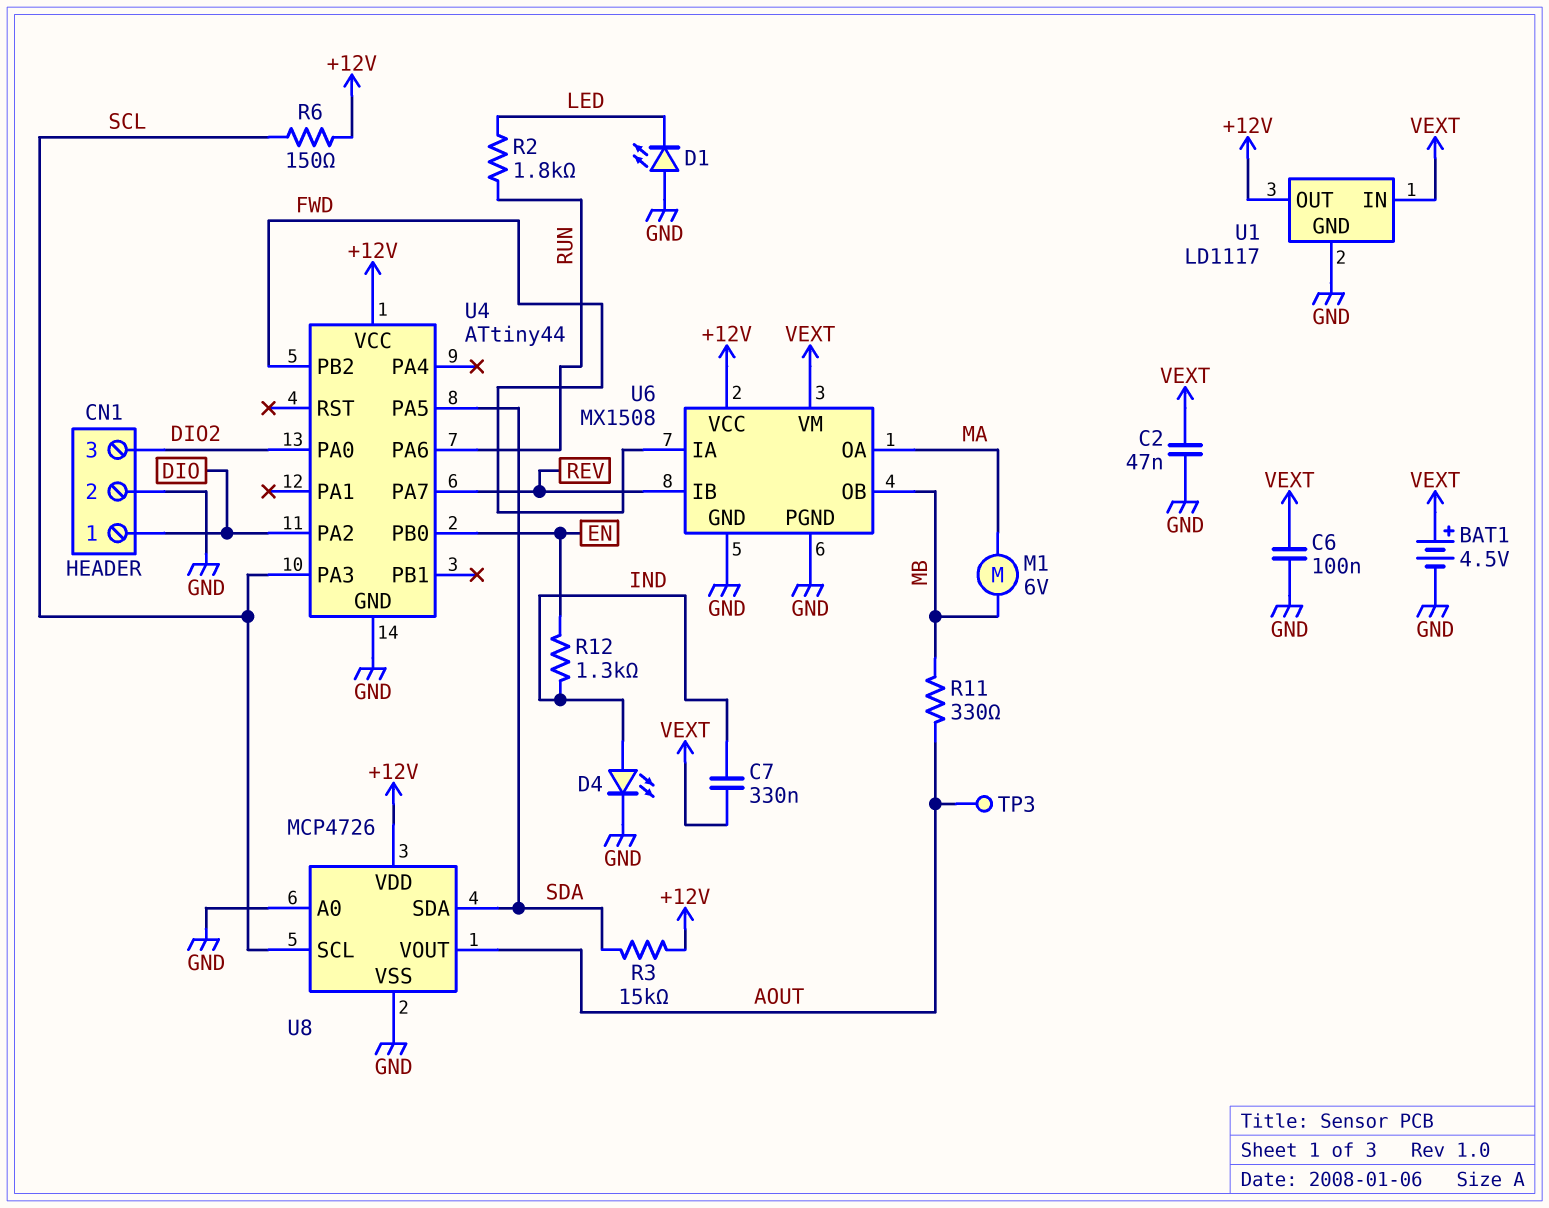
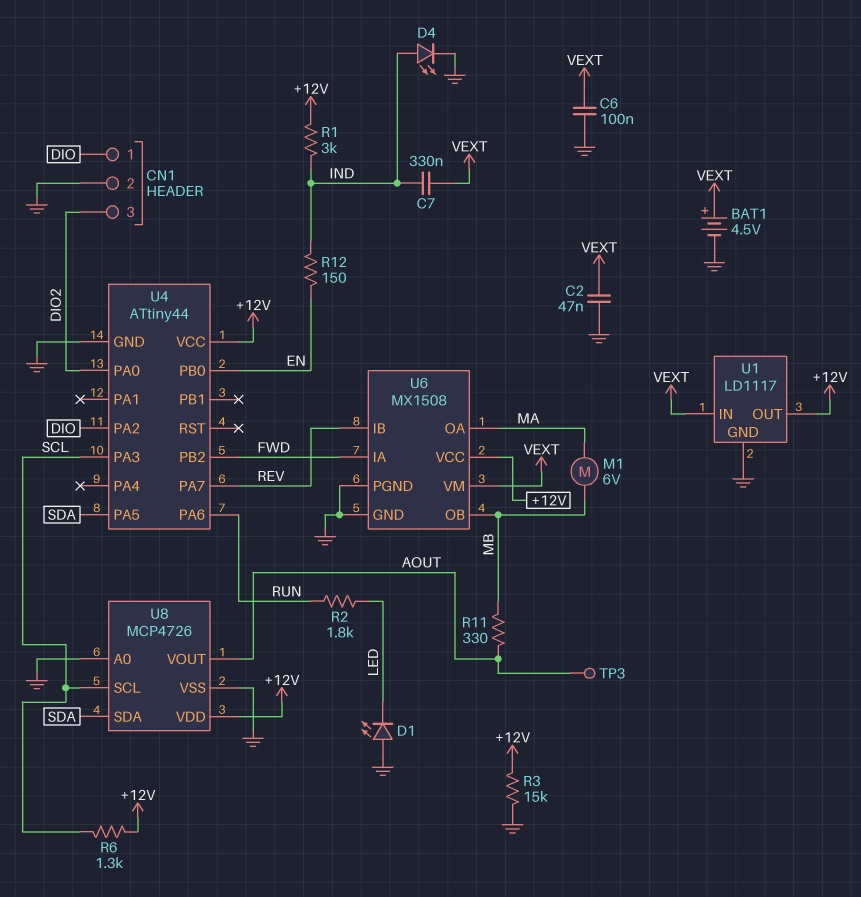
R1: none -> 3k (+12V, IND)
R3: 15k (+12V, SDA) -> 15k (+12V, GND)
R6: 150 (+12V, SCL) -> 1.3k (+12V, SCL)
R12: 1.3k (EN, IND) -> 150 (EN, IND)

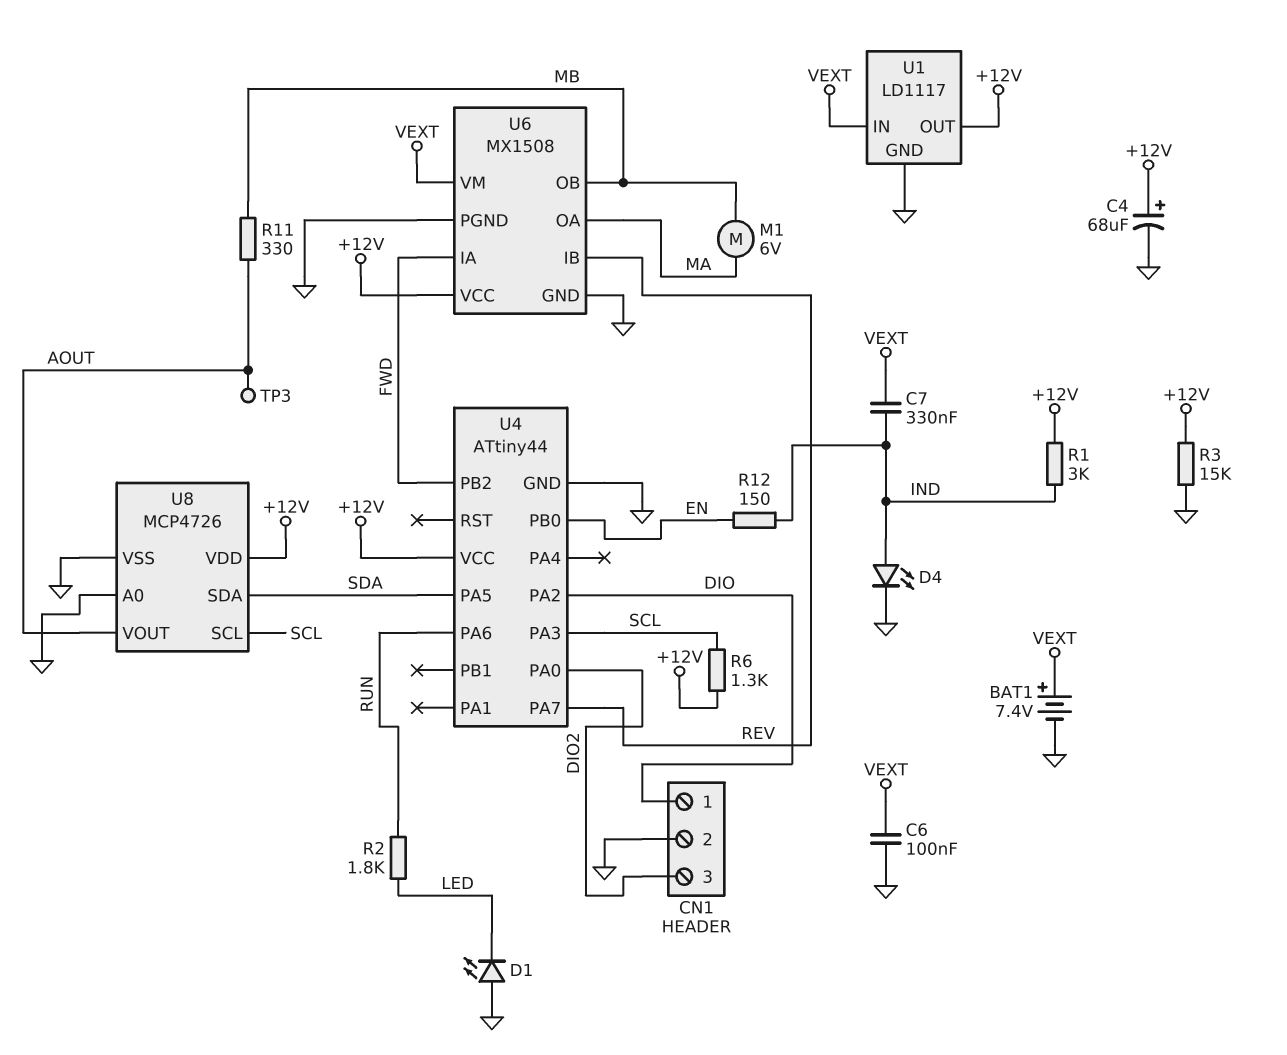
BAT1: 4.5V (plus VEXT, minus GND) -> 7.4V (plus VEXT, minus GND)
C2: 47nF (GND, VEXT) -> none
C4: none -> 68uF (plus +12V, minus GND)

